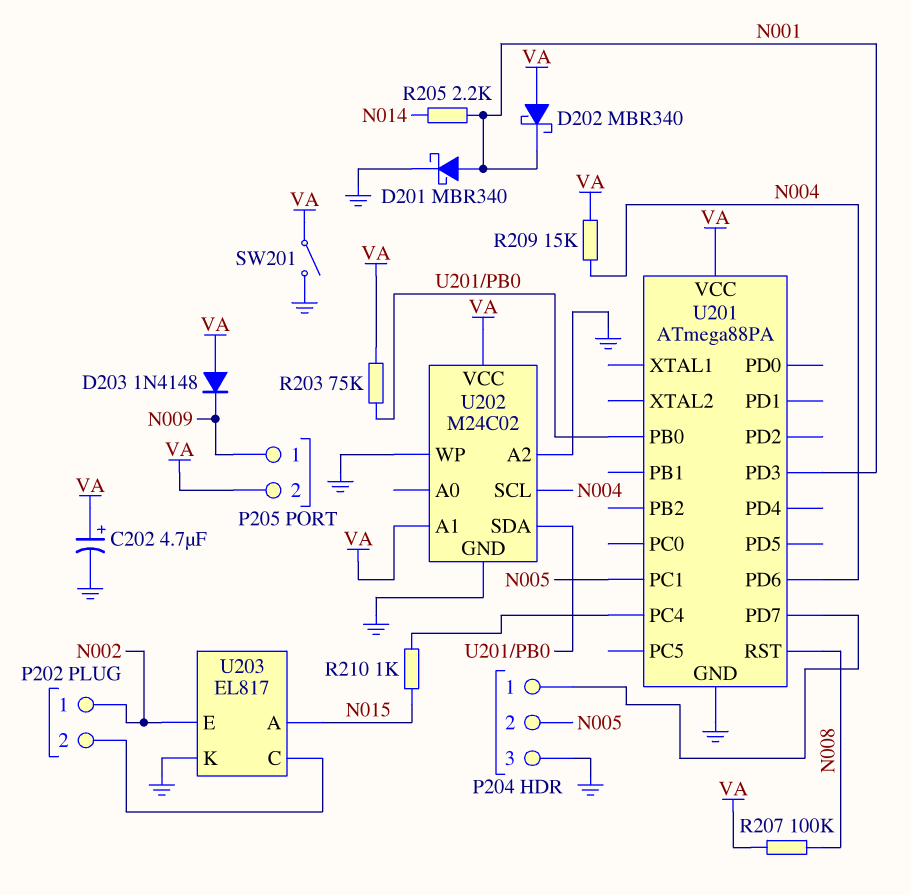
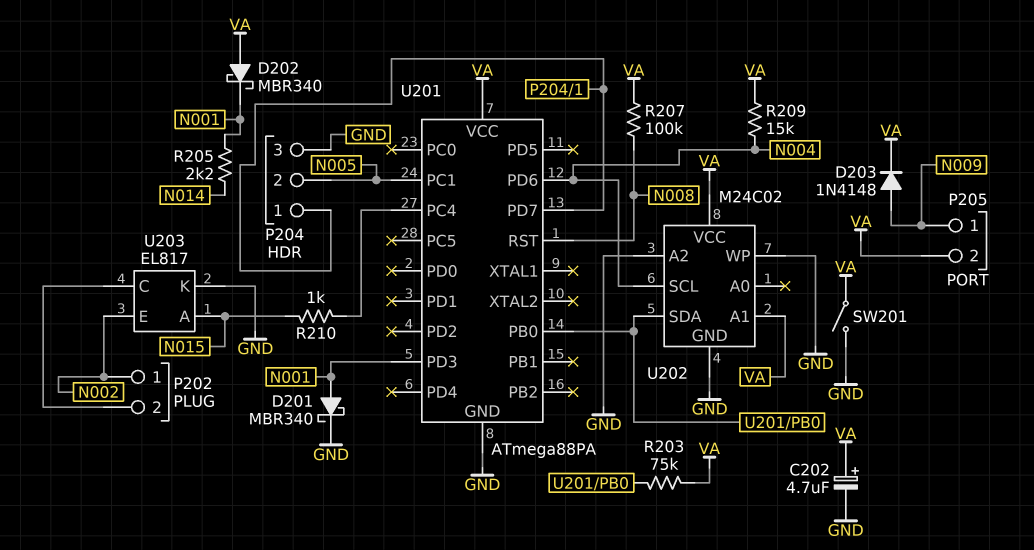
D203: diode 1N4148 (A VA, K N009) -> diode 1N4148 (A N009, K VA)

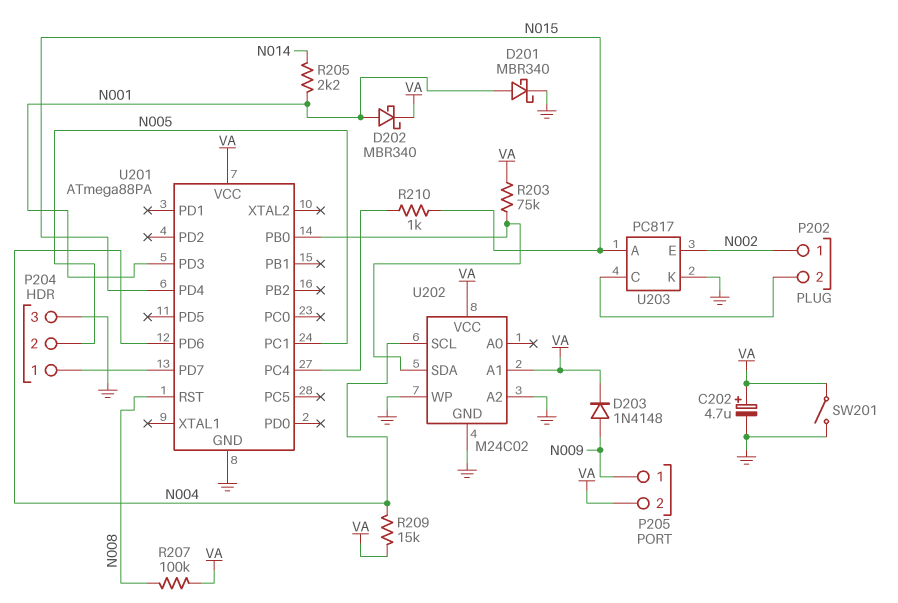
D202: schottky MBR340 (A VA, K N001) -> schottky MBR340 (A N001, K VA)
U201 pin PD4: none -> N015
U203: EL817 -> PC817

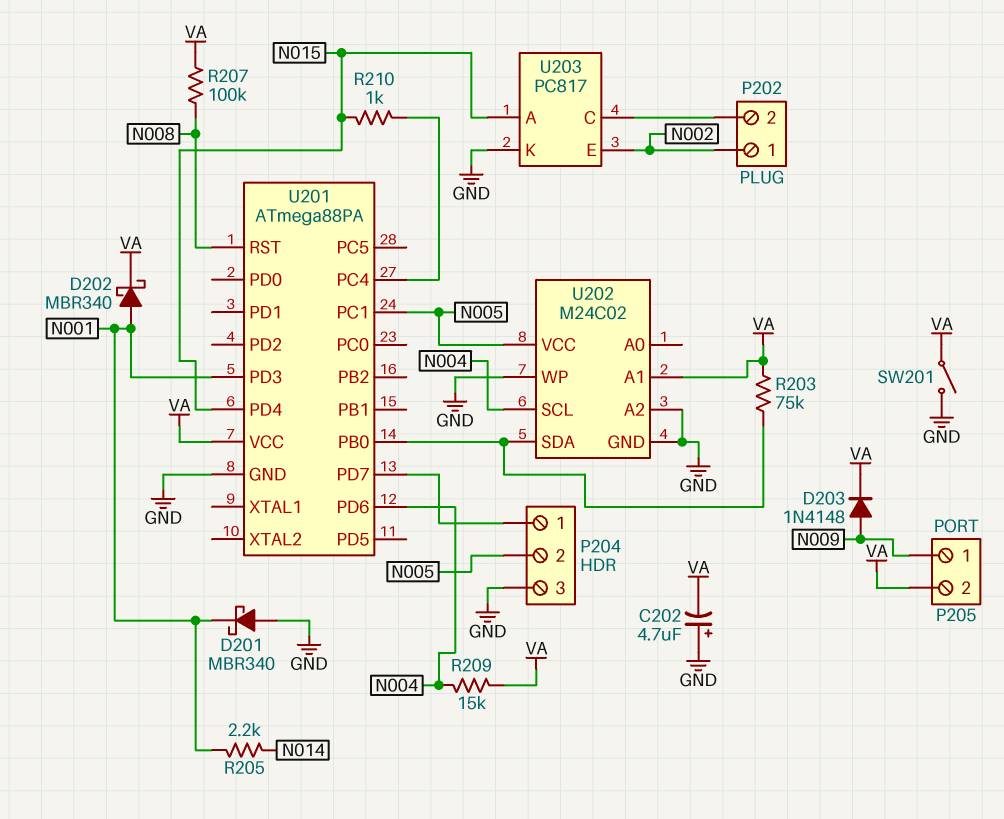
C202: 4.7uF (plus VA, minus GND) -> 4.7uF (plus GND, minus VA)
D201: schottky MBR340 (A N001, K GND) -> schottky MBR340 (A GND, K N001)
U202 pin VCC: VA -> N005

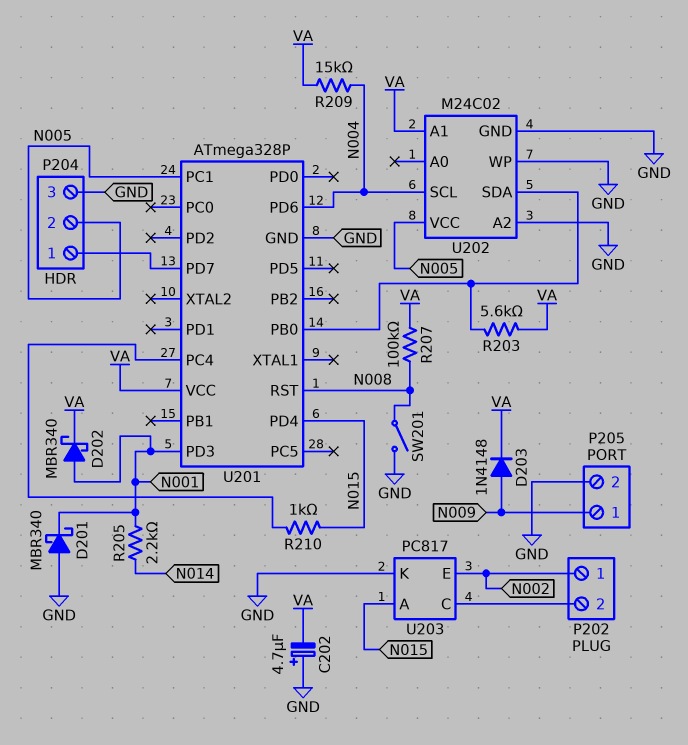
P205 pin 2: VA -> GND
R203: 75k (U201/PB0, VA) -> 5.6k (U201/PB0, VA)
SW201: switch (GND, VA) -> switch (GND, N008)
U201: ATmega88PA -> ATmega328P

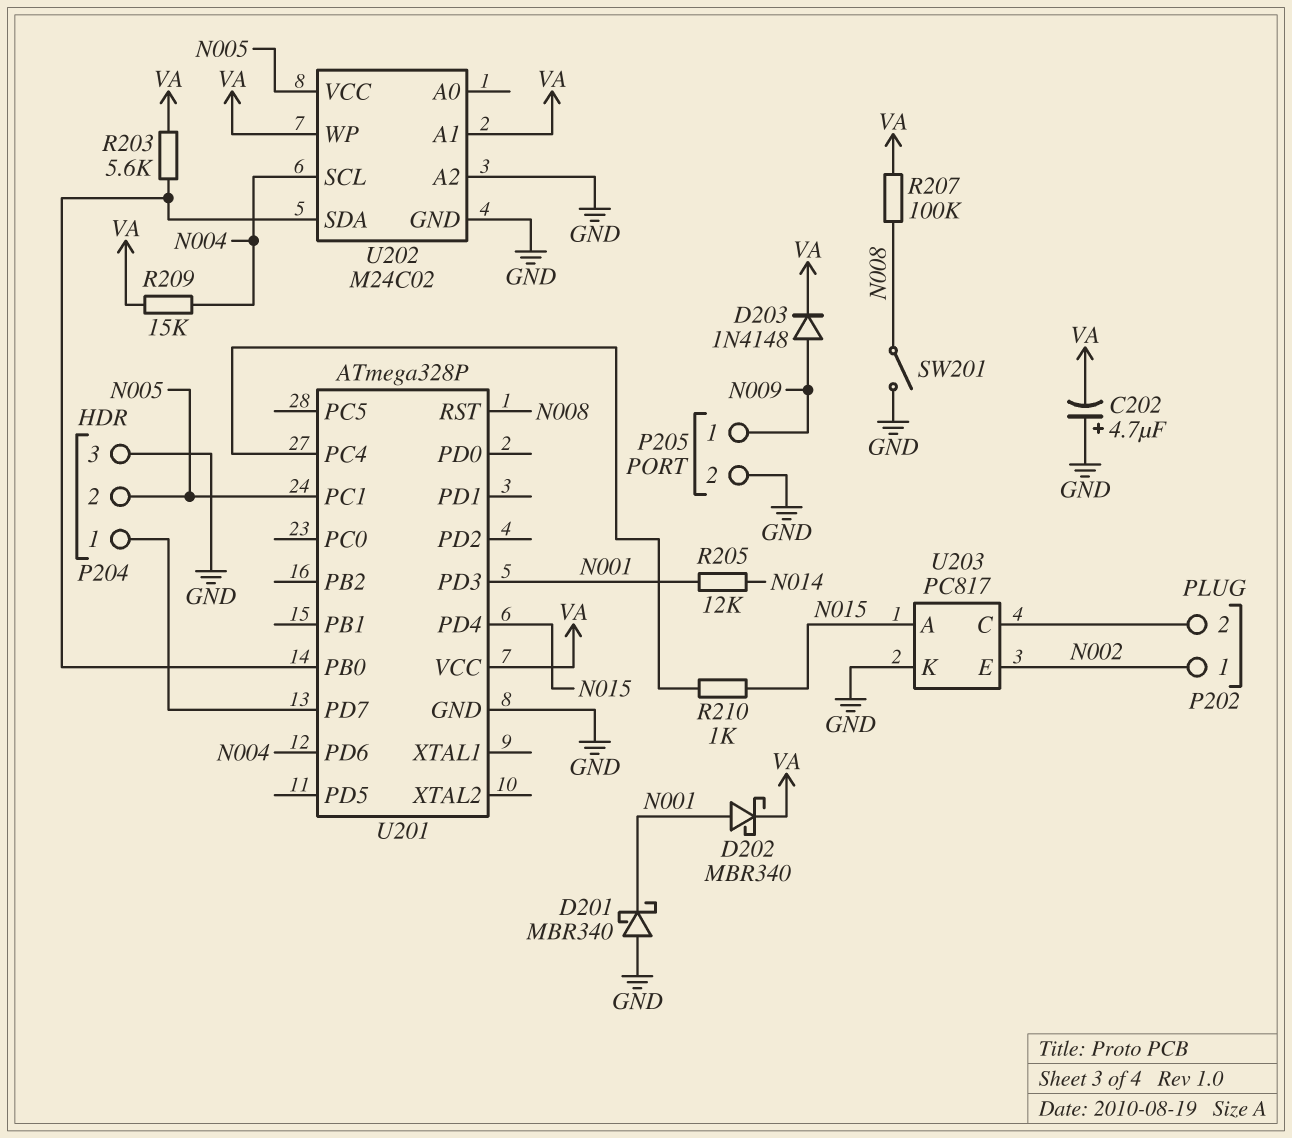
R205: 2.2k (N001, N014) -> 12k (N001, N014)
U202 pin WP: GND -> VA

